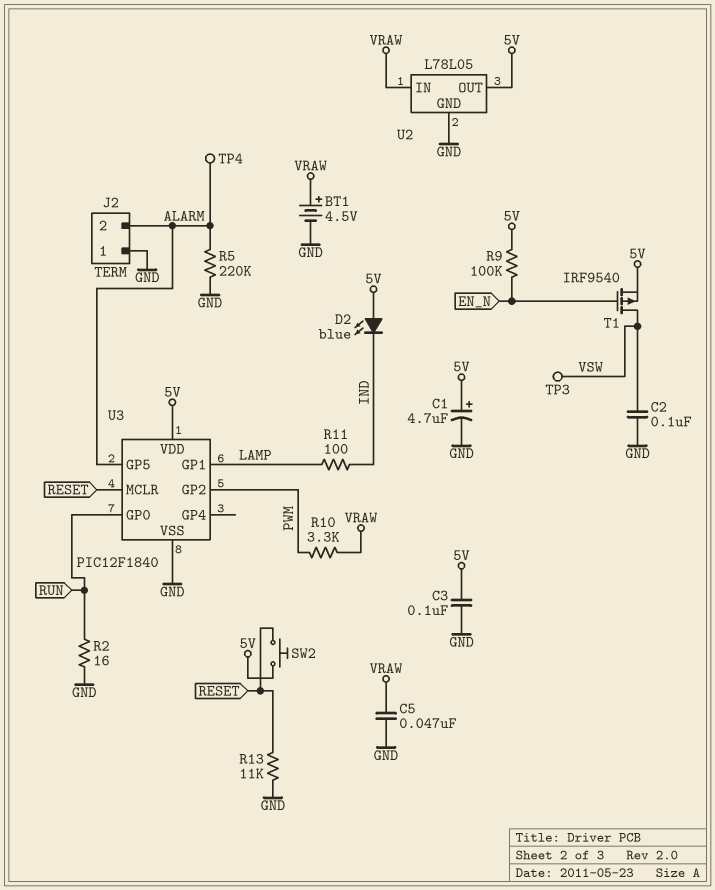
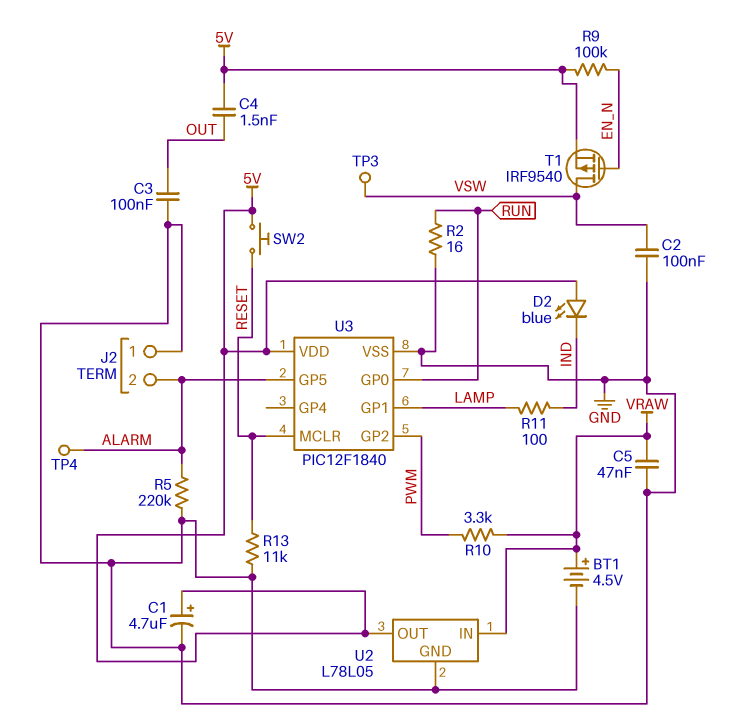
C3: 100nF (5V, GND) -> 100nF (GND, OUT)
C4: none -> 1.5nF (5V, OUT)

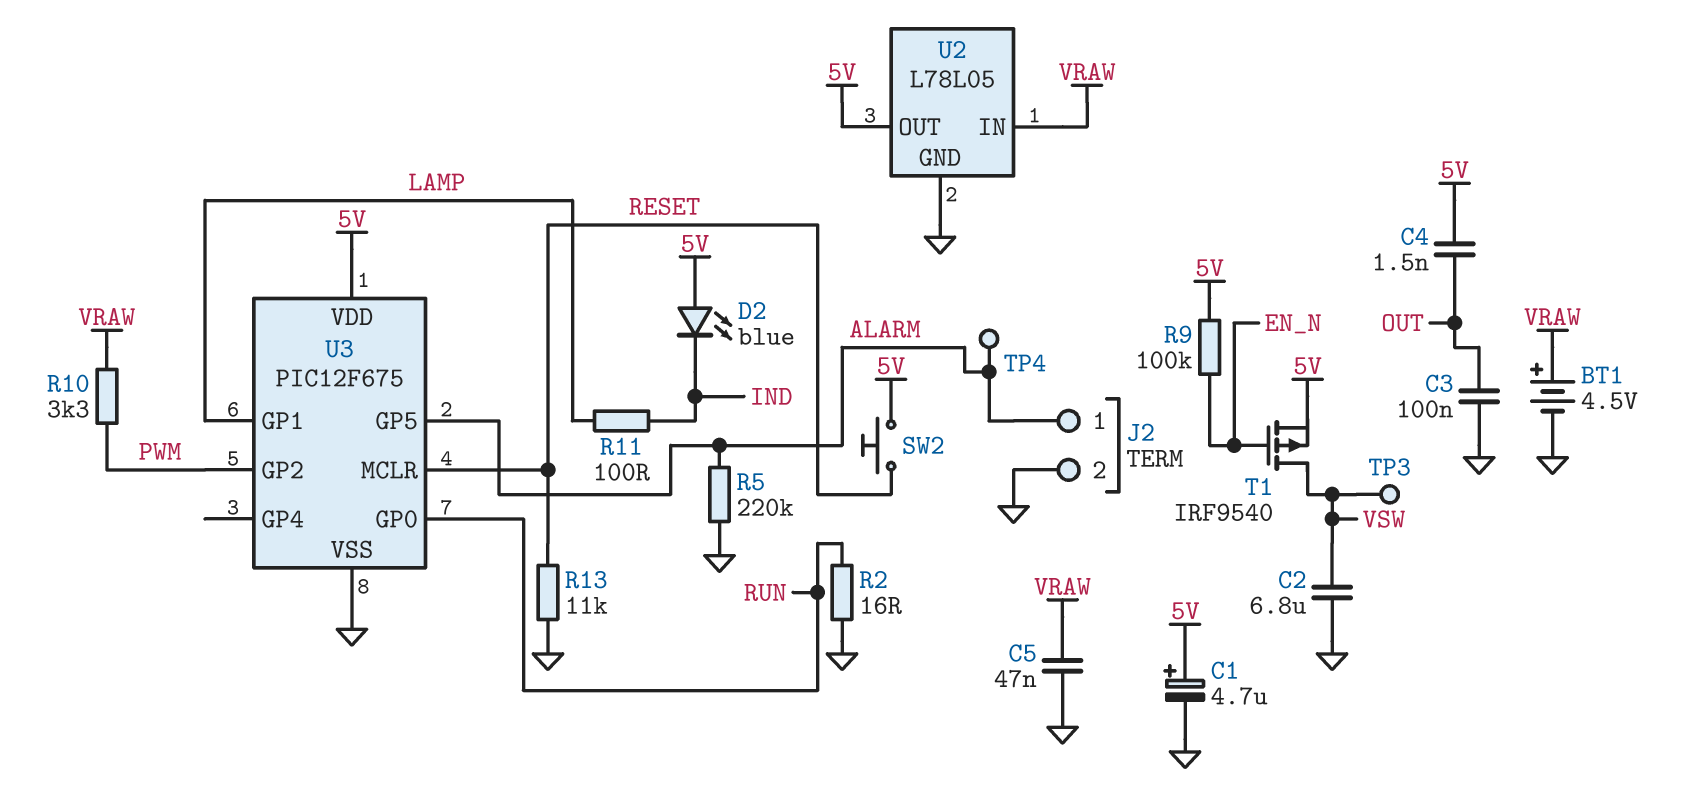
C2: 100nF (GND, VSW) -> 6.8uF (GND, VSW)
J2 pin 1: GND -> ALARM
J2 pin 2: ALARM -> GND
U3: PIC12F1840 -> PIC12F675

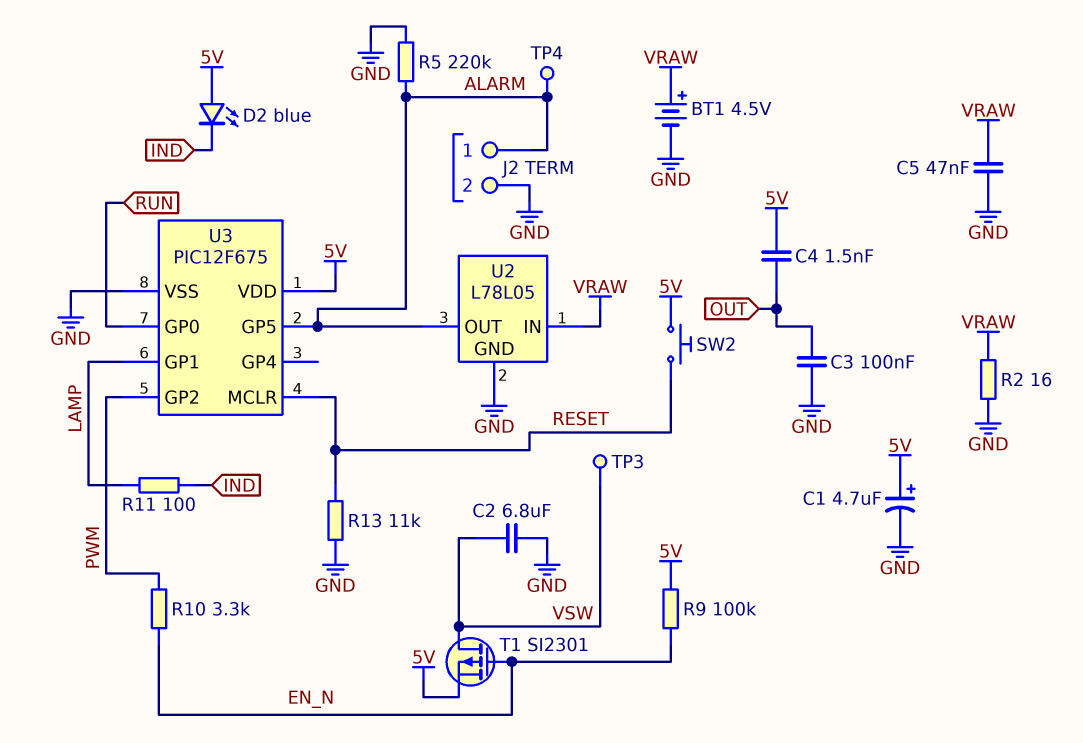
R2: 16 (GND, RUN) -> 16 (GND, VRAW)
R10: 3.3k (PWM, VRAW) -> 3.3k (EN_N, PWM)
T1: PMOS IRF9540 (G EN_N, D VSW, S 5V) -> PMOS SI2301 (G EN_N, D VSW, S 5V)
U2 pin OUT: 5V -> ALARM

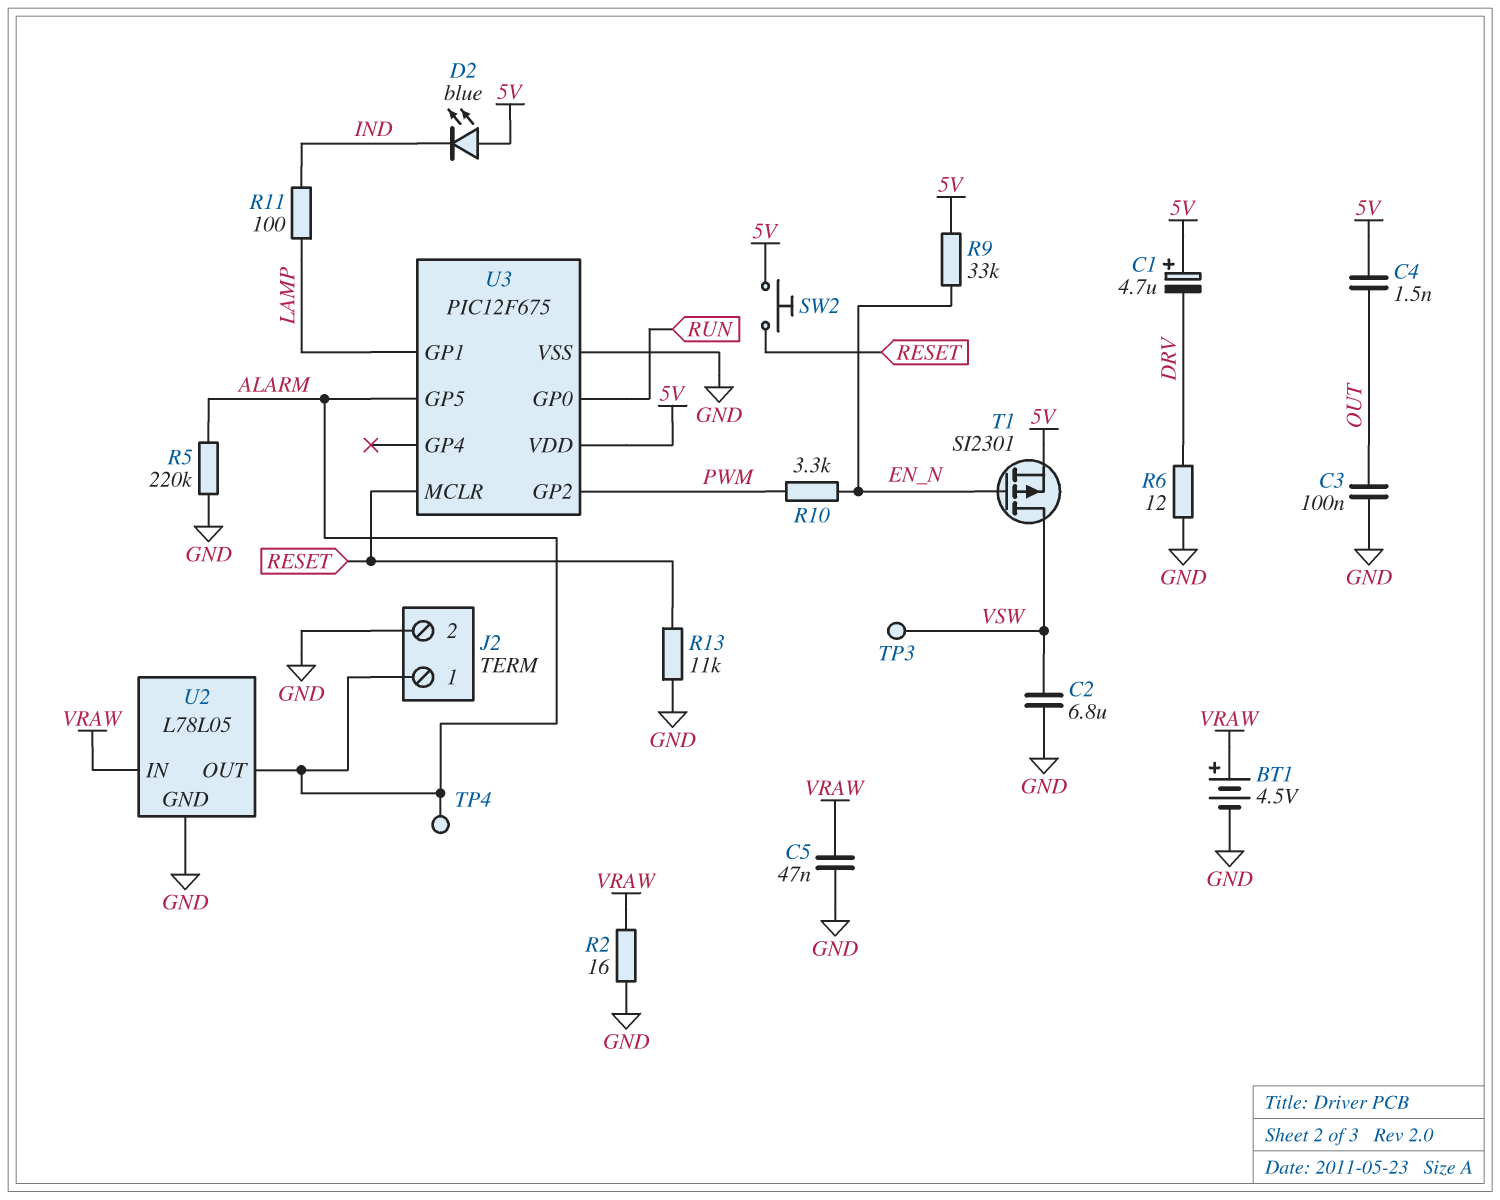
C1: 4.7uF (plus 5V, minus GND) -> 4.7uF (plus 5V, minus DRV)
R6: none -> 12 (DRV, GND)
R9: 100k (5V, EN_N) -> 33k (5V, EN_N)

